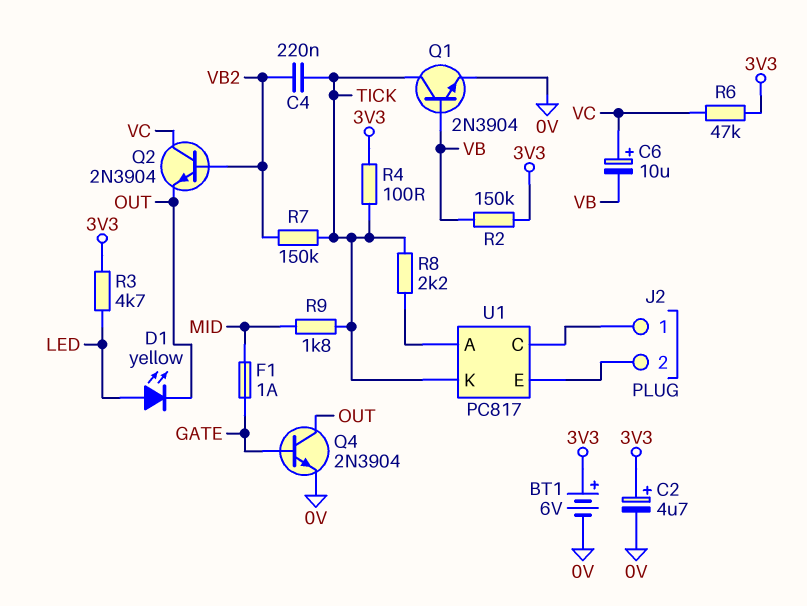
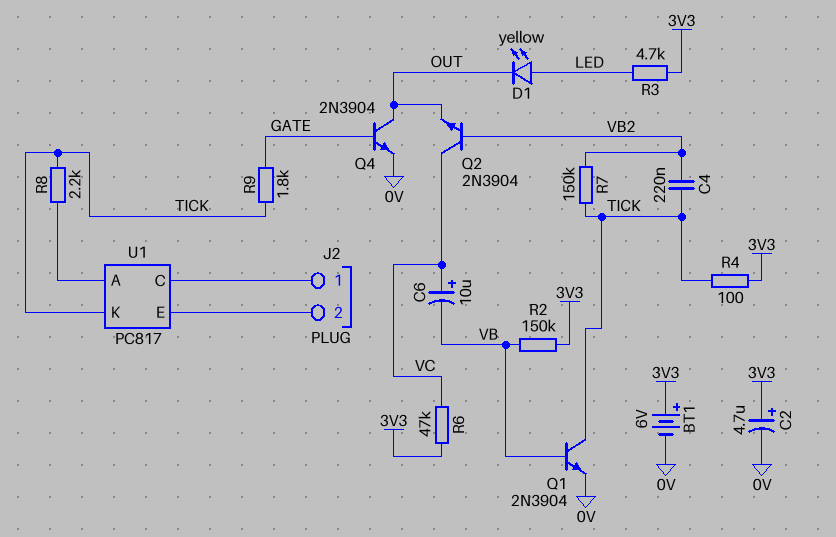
F1: 1A (GATE, MID) -> none
R9: 1.8k (MID, TICK) -> 1.8k (GATE, TICK)

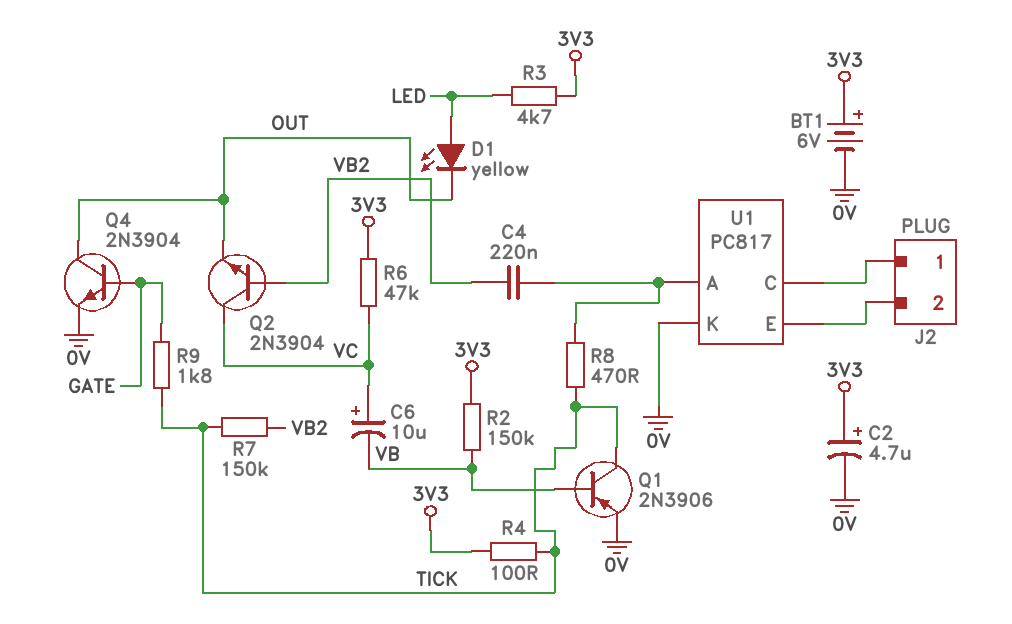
C4: 220nF (TICK, VB2) -> 220nF (U1/A, VB2)
Q1: NPN 2N3904 (B VB, C TICK, E 0V) -> PNP 2N3906 (B VB, C TICK, E 0V)
R8: 2.2k (TICK, U1/A) -> 470 (TICK, U1/A)
U1 pin K: TICK -> 0V

